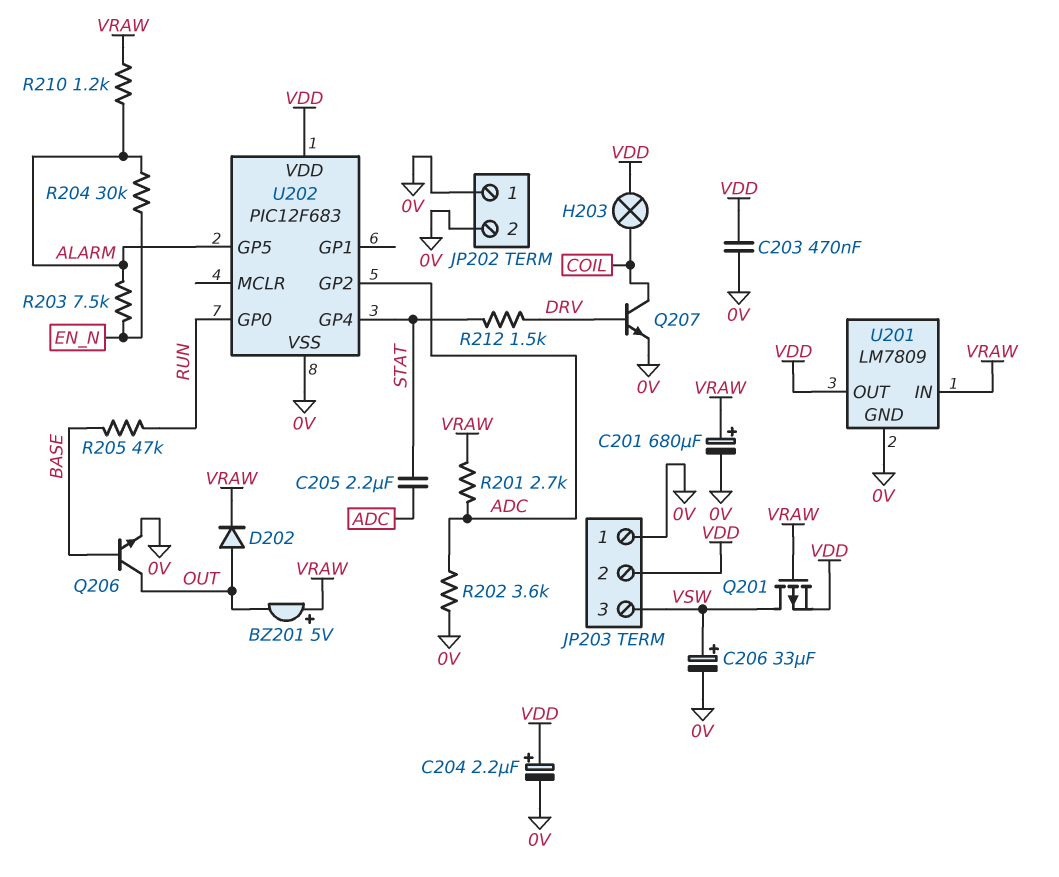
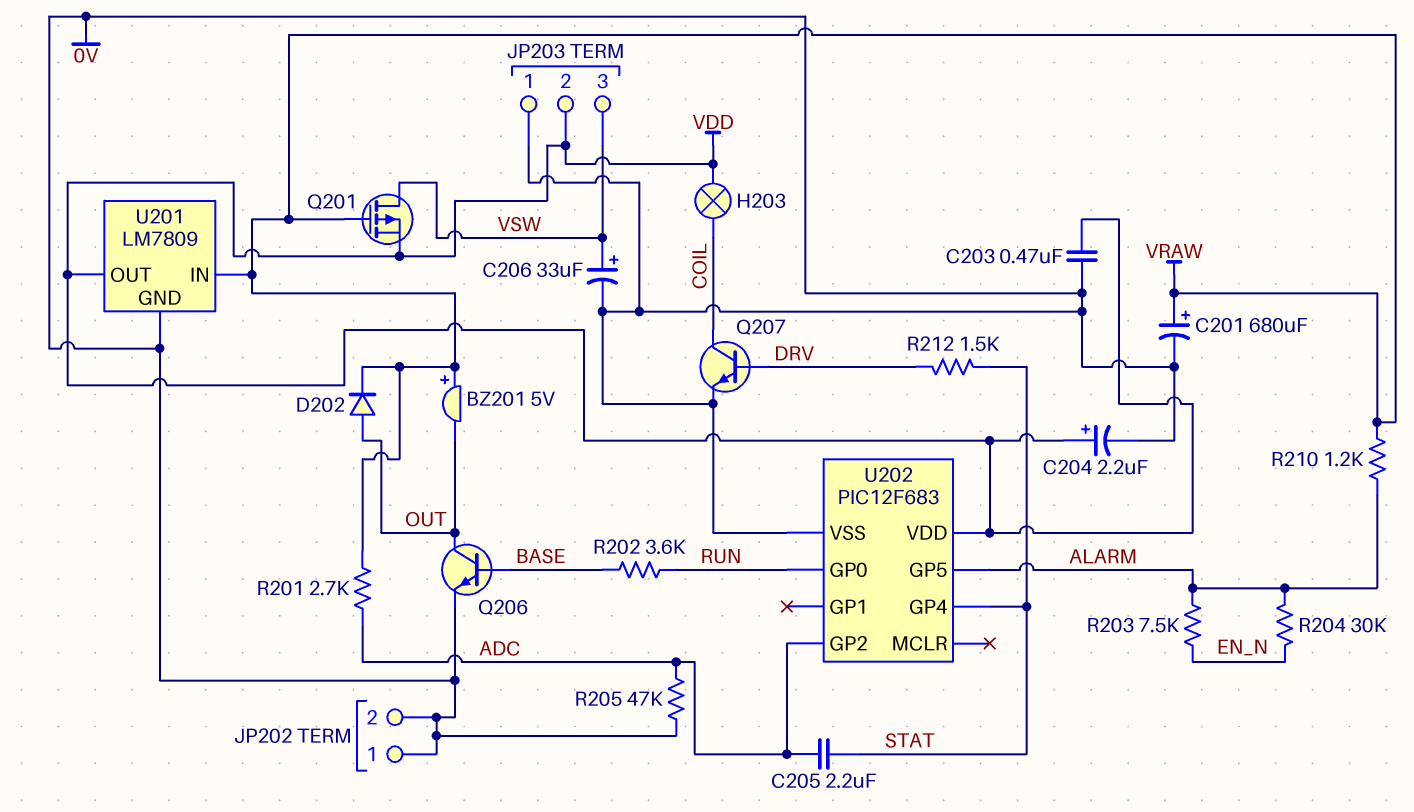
R202: 3.6k (0V, ADC) -> 3.6k (BASE, RUN)
R205: 47k (BASE, RUN) -> 47k (0V, ADC)

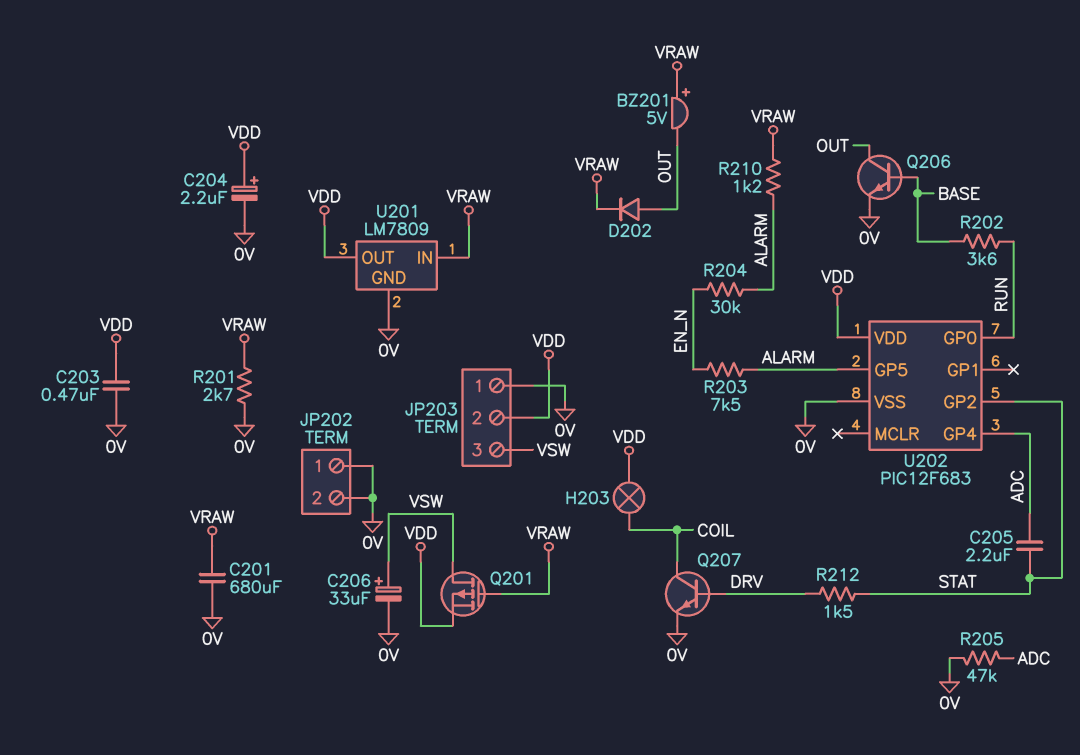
C201: 680uF (plus VRAW, minus 0V) -> 680uF (0V, VRAW)
R201: 2.7k (ADC, VRAW) -> 2.7k (0V, VRAW)
U202 pin GP2: ADC -> STAT
U202 pin GP4: STAT -> ADC

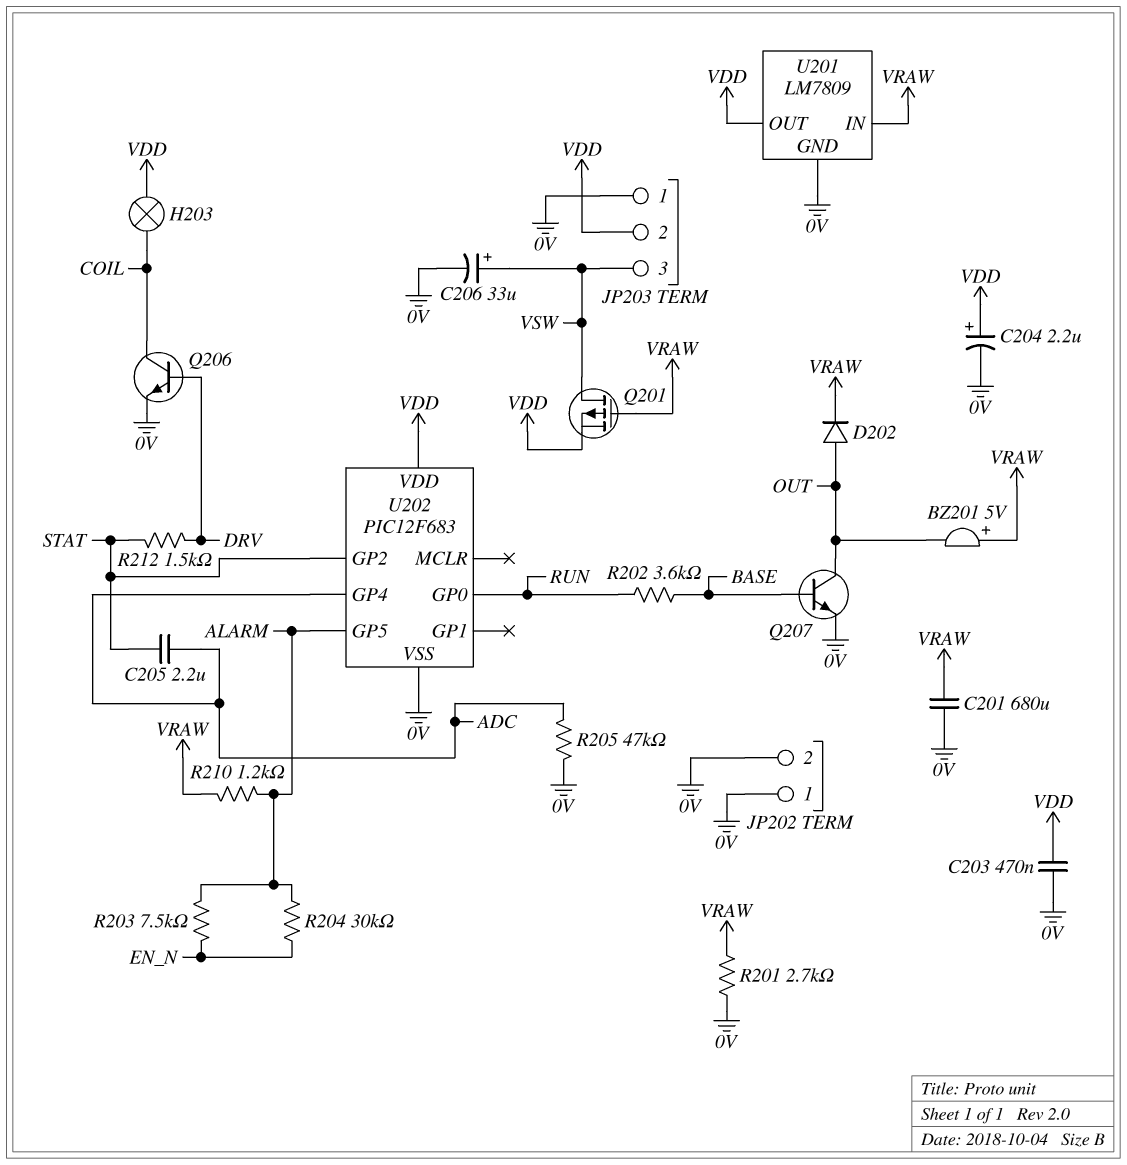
Q206: NPN (B BASE, C OUT, E 0V) -> NPN (B DRV, C COIL, E 0V)
Q207: NPN (B DRV, C COIL, E 0V) -> NPN (B BASE, C OUT, E 0V)

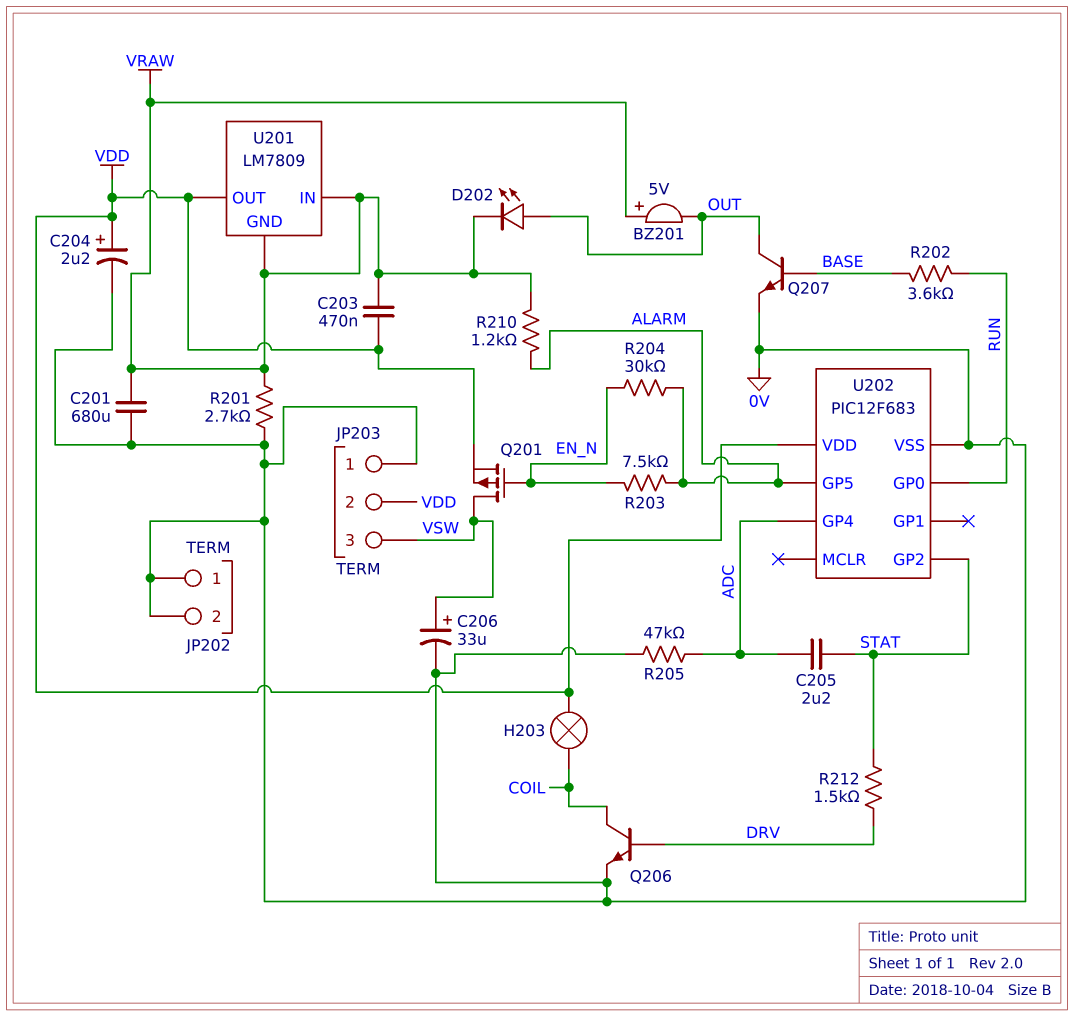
C203: 470nF (0V, VDD) -> 470nF (VDD, VRAW)
D202: diode (A OUT, K VRAW) -> LED (A OUT, K VRAW)
Q201: PMOS (G VRAW, D VSW, S VDD) -> PMOS (G EN_N, D VSW, S VDD)
U201 pin GND: 0V -> VRAW

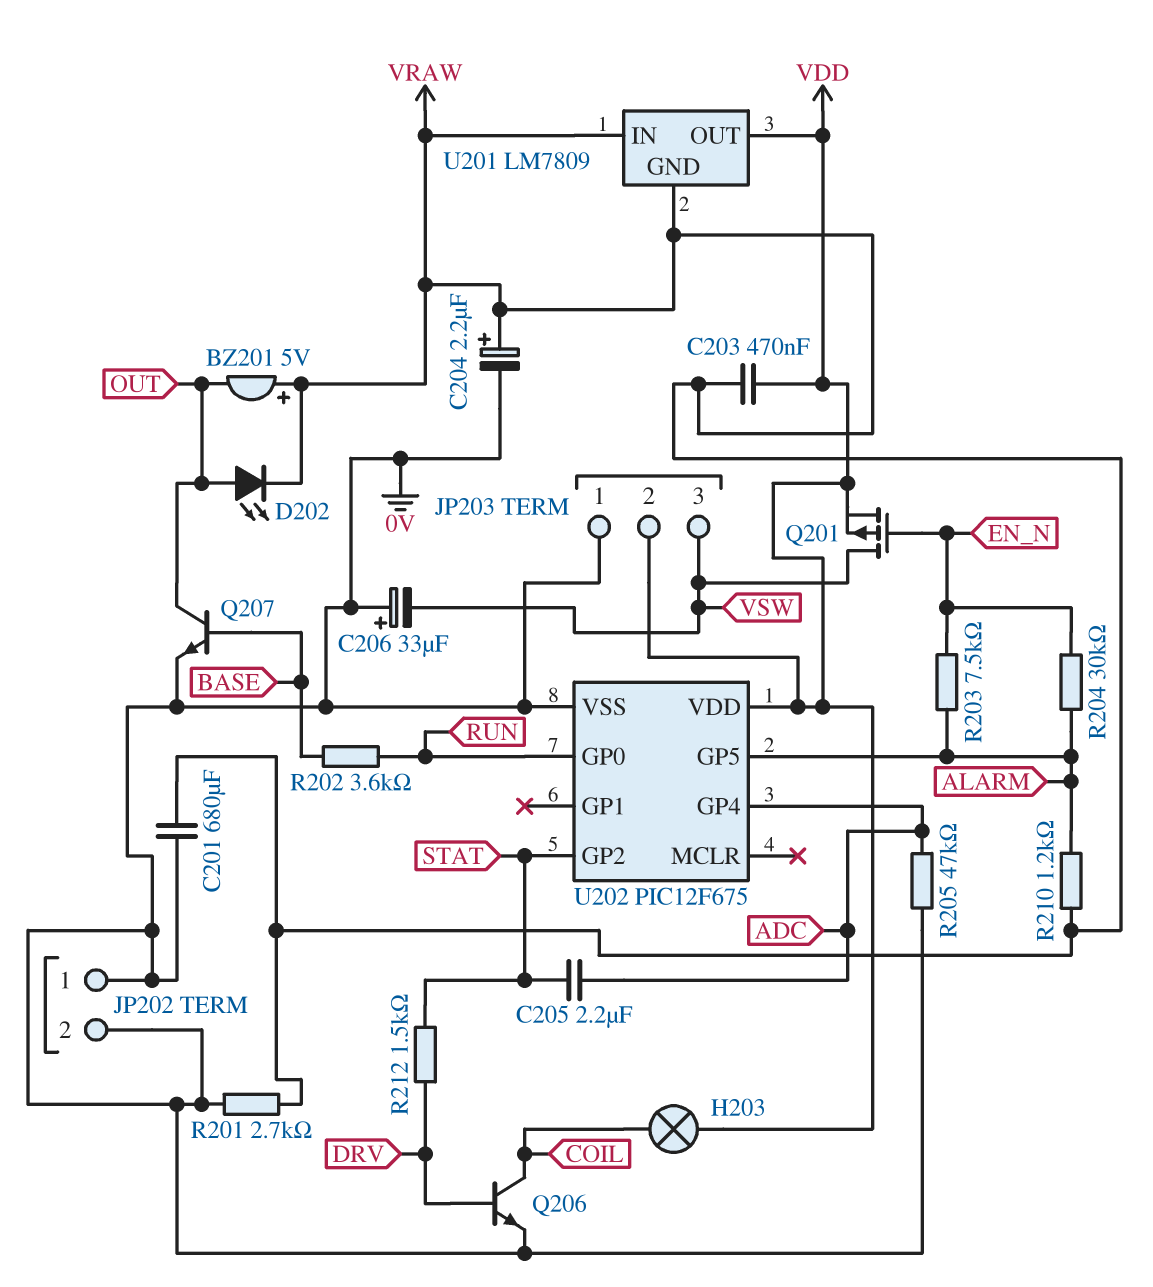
C204: 2.2uF (plus VDD, minus 0V) -> 2.2uF (plus VRAW, minus 0V)
C206: 33uF (plus VSW, minus 0V) -> 33uF (plus 0V, minus VSW)
U202: PIC12F683 -> PIC12F675

